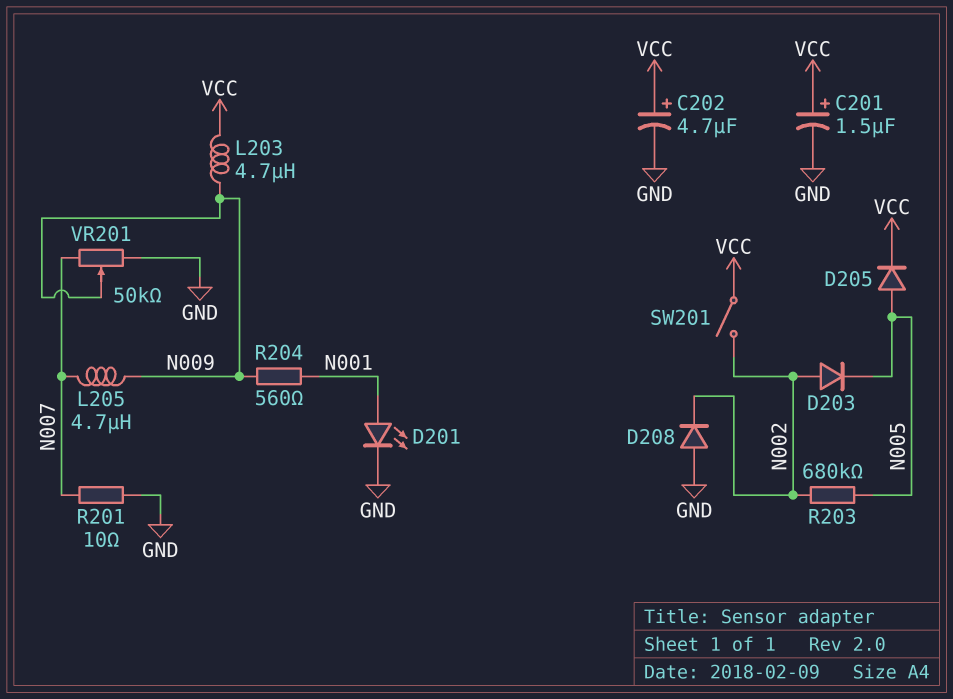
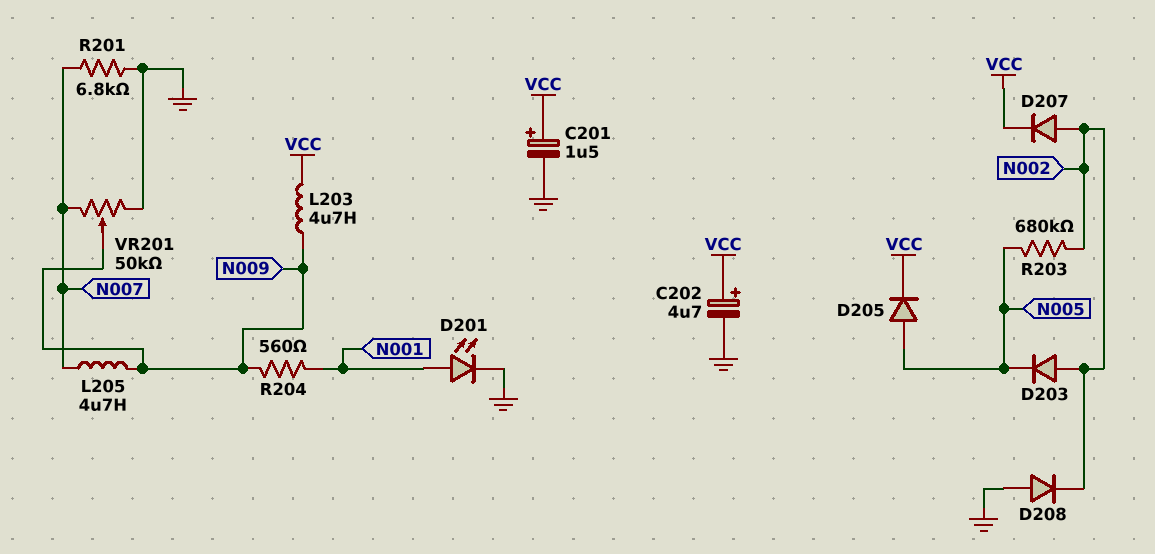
D207: none -> diode (A N002, K VCC)
R201: 10 (GND, N007) -> 6.8k (GND, N007)
SW201: switch (N002, VCC) -> none

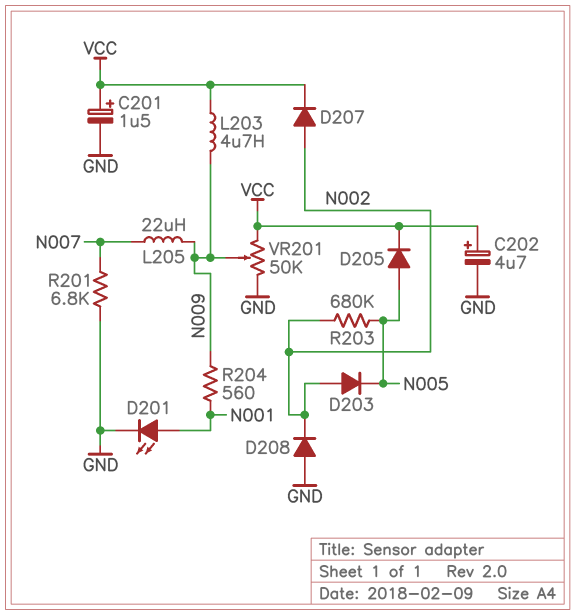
L205: 4.7uH (N007, N009) -> 22uH (N007, N009)
VR201: 50k (GND, N007, wiper N009) -> 50k (GND, VCC, wiper N009)

